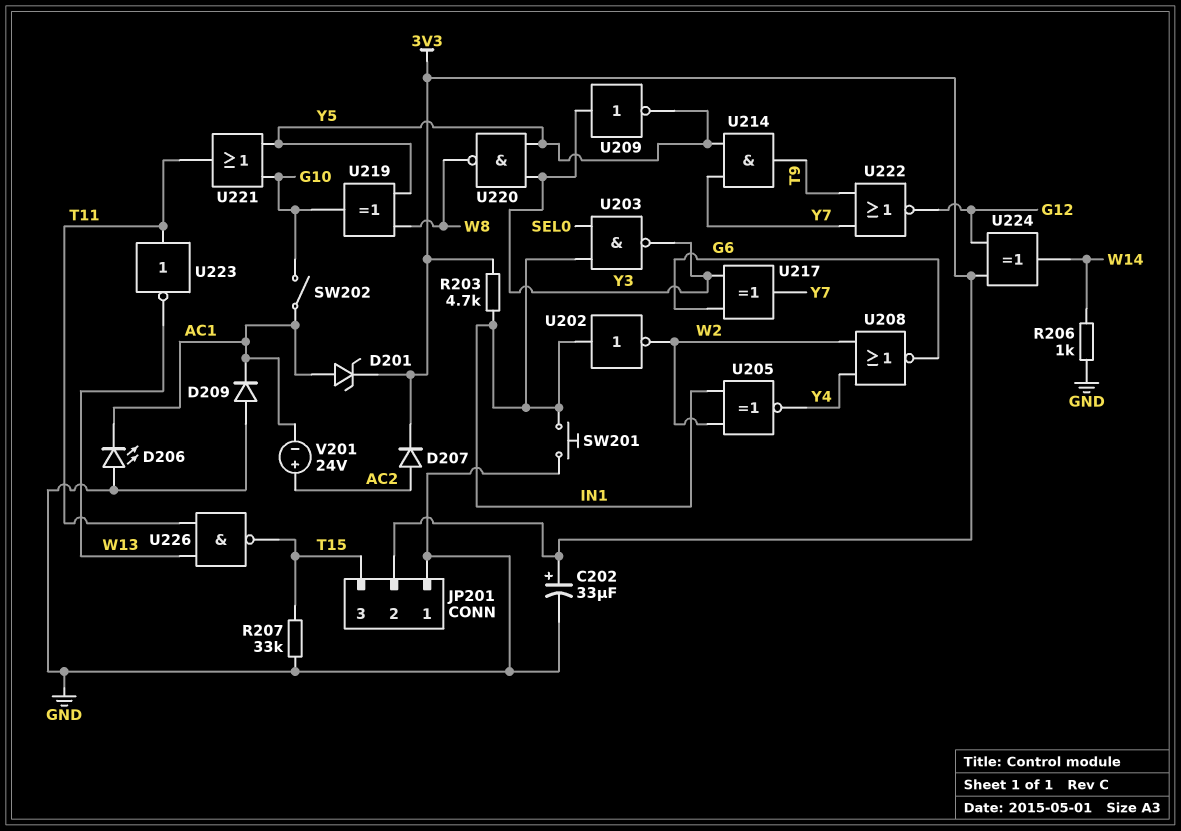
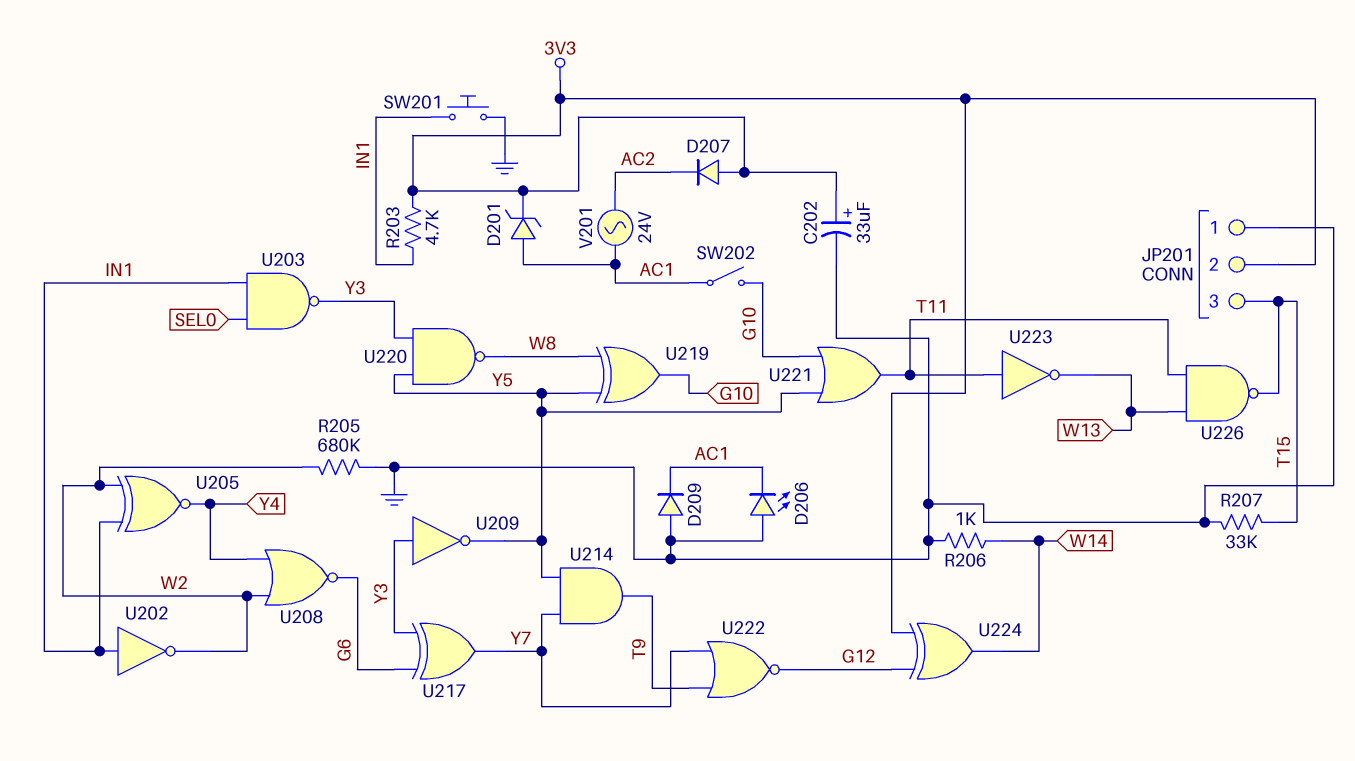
D207: diode (A AC2, K 3V3) -> diode (A 3V3, K AC2)
R205: none -> 680k (GND, W2)
V201: 24V (plus AC2, minus AC1) -> AC 24V (AC1, AC2)

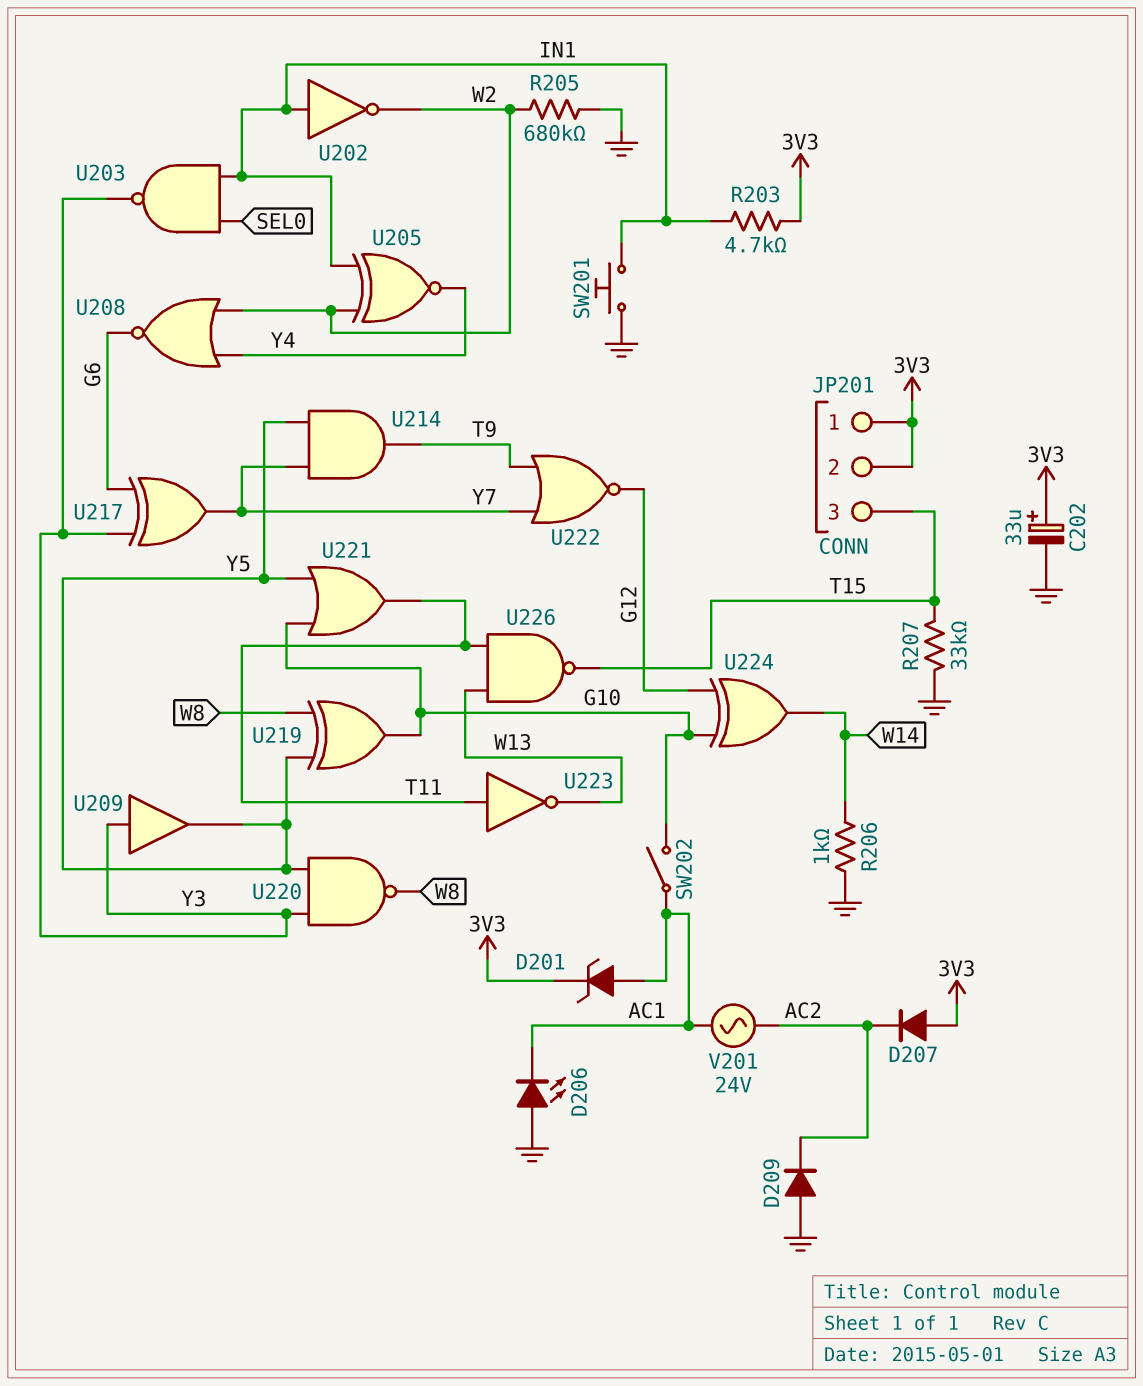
D209: diode (A GND, K AC1) -> diode (A GND, K AC2)
JP201 pin 1: GND -> 3V3
U209: NOT (in Y3, out Y5) -> buffer (in Y3, out Y5)
U224: XOR (in 3V3, in G12, out W14) -> XOR (in G10, in G12, out W14)

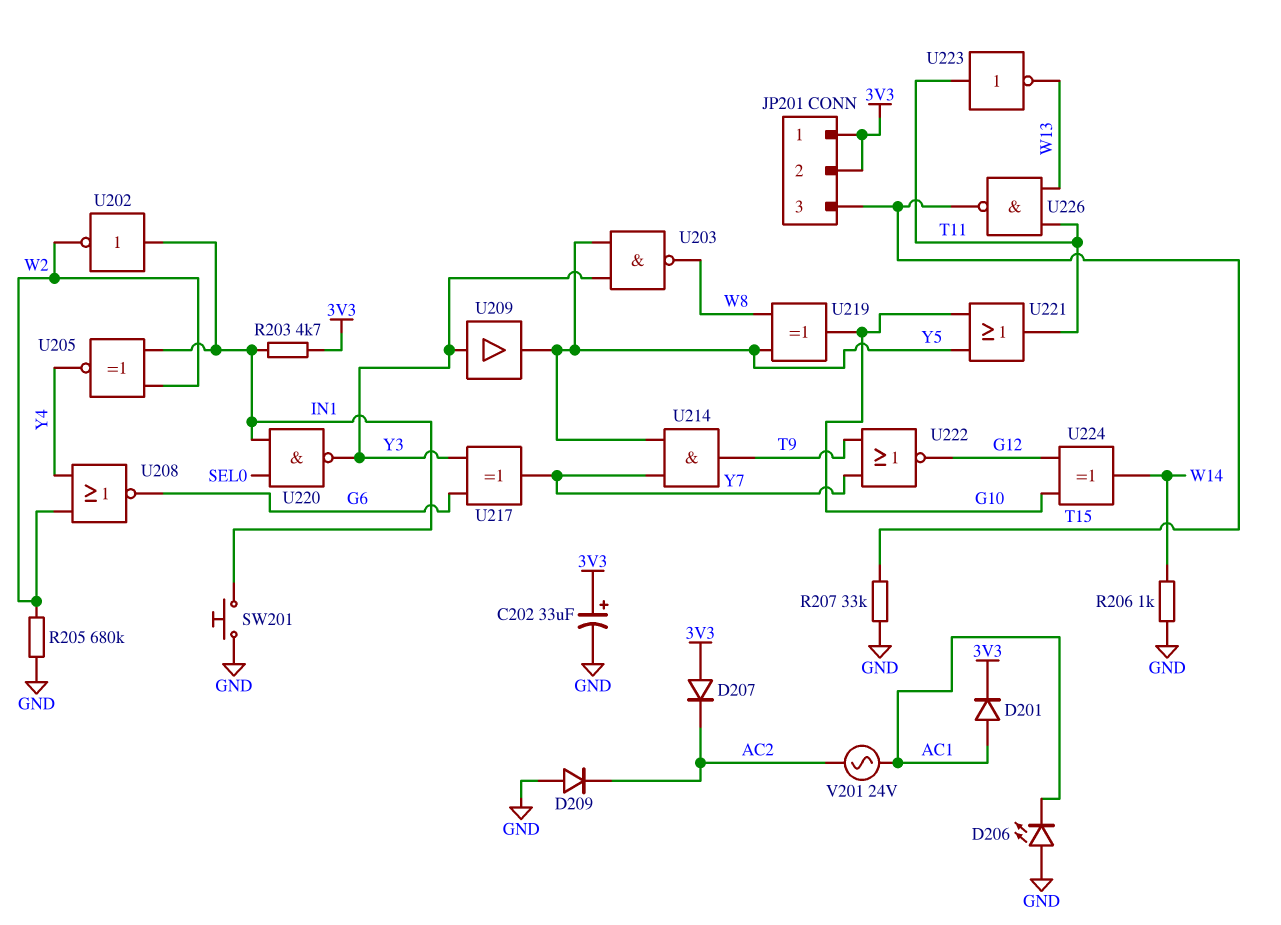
D201: zener (A AC1, K 3V3) -> diode (A AC1, K 3V3)
SW202: switch (AC1, G10) -> none
U203: NAND (in IN1, in SEL0, out Y3) -> NAND (in Y3, in Y5, out W8)
U220: NAND (in Y3, in Y5, out W8) -> NAND (in IN1, in SEL0, out Y3)

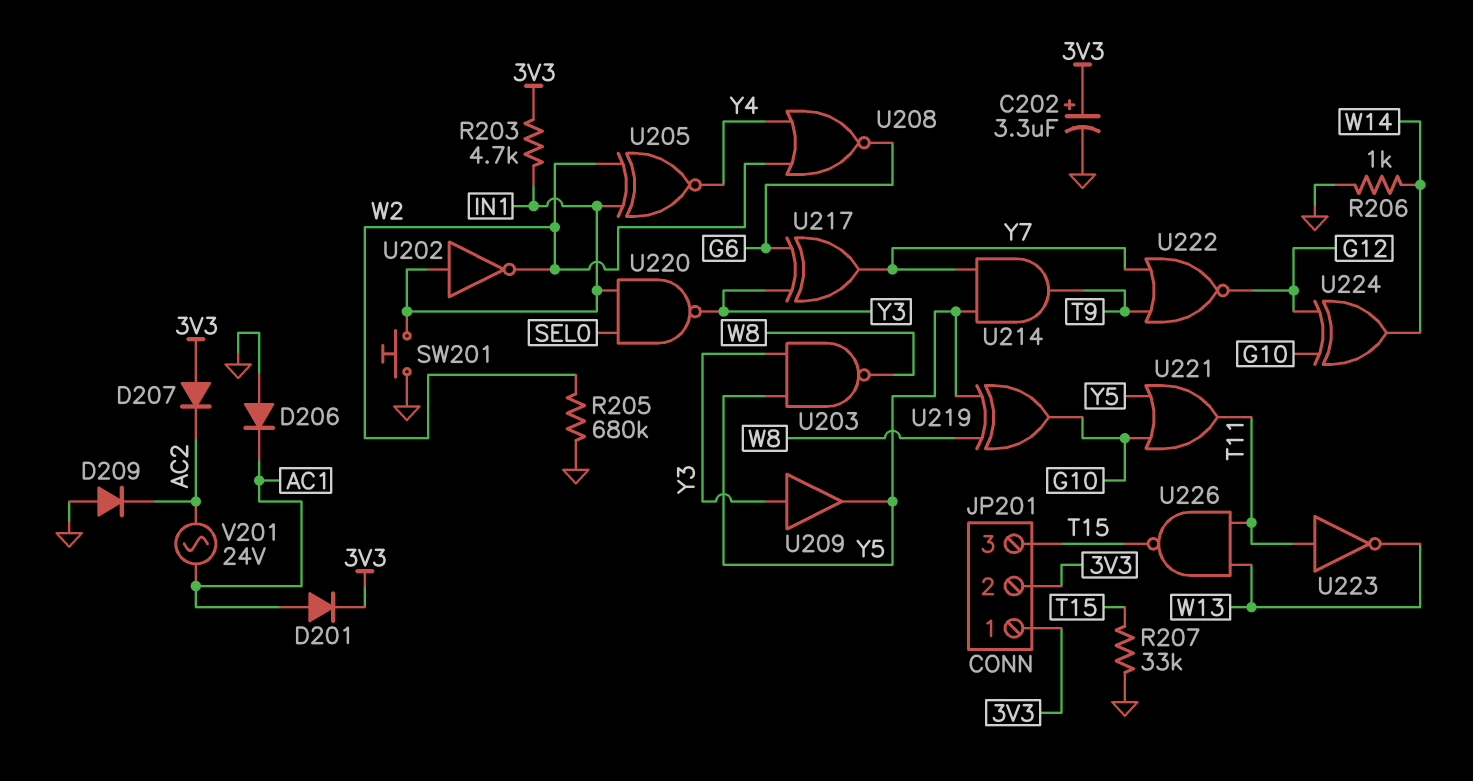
C202: 33uF (plus 3V3, minus GND) -> 3.3uF (plus 3V3, minus GND)
D206: LED (A GND, K AC1) -> diode (A GND, K AC1)

